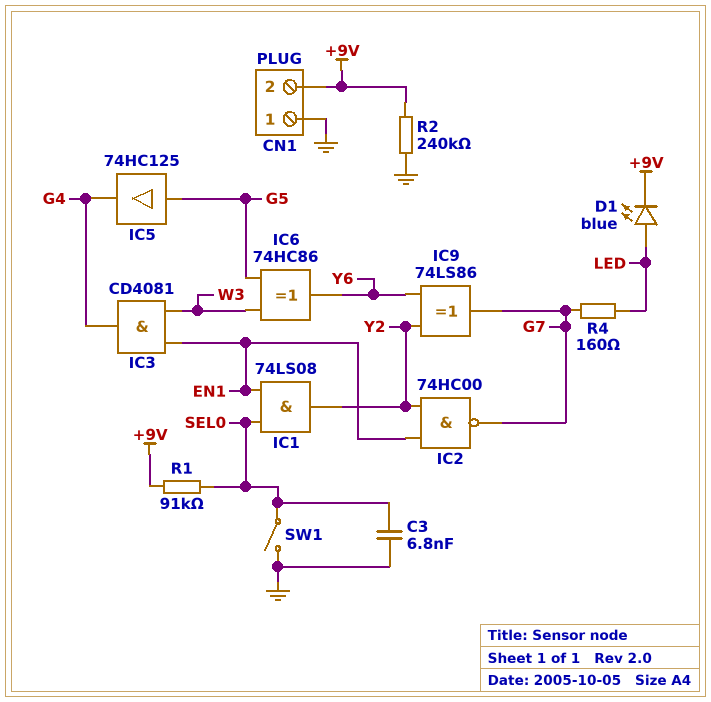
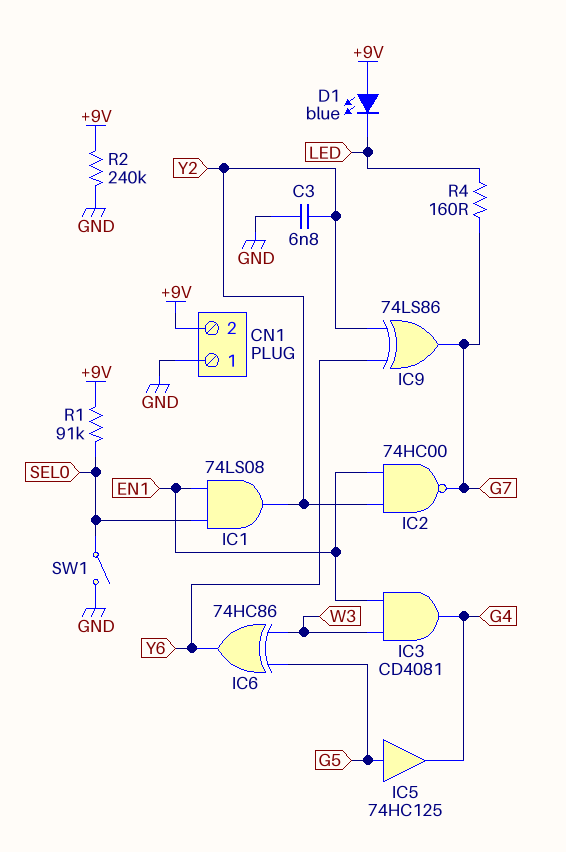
C3: 6.8nF (GND, SEL0) -> 6.8nF (GND, Y2)
D1: LED blue (A LED, K +9V) -> LED blue (A +9V, K LED)

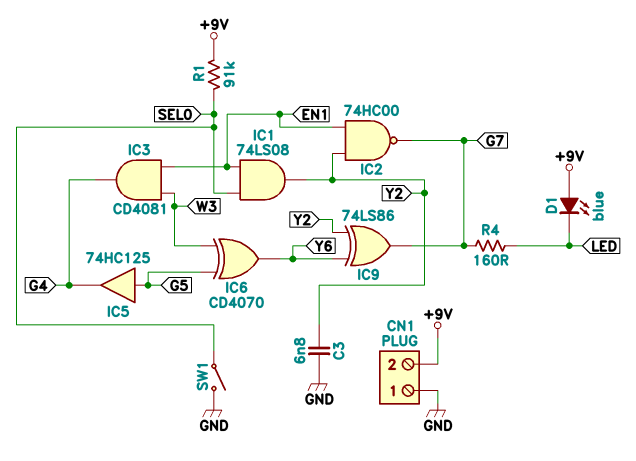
IC6: XOR 74HC86 (in G5, in W3, out Y6) -> XOR CD4070 (in G5, in W3, out Y6)
R2: 240k (+9V, GND) -> none

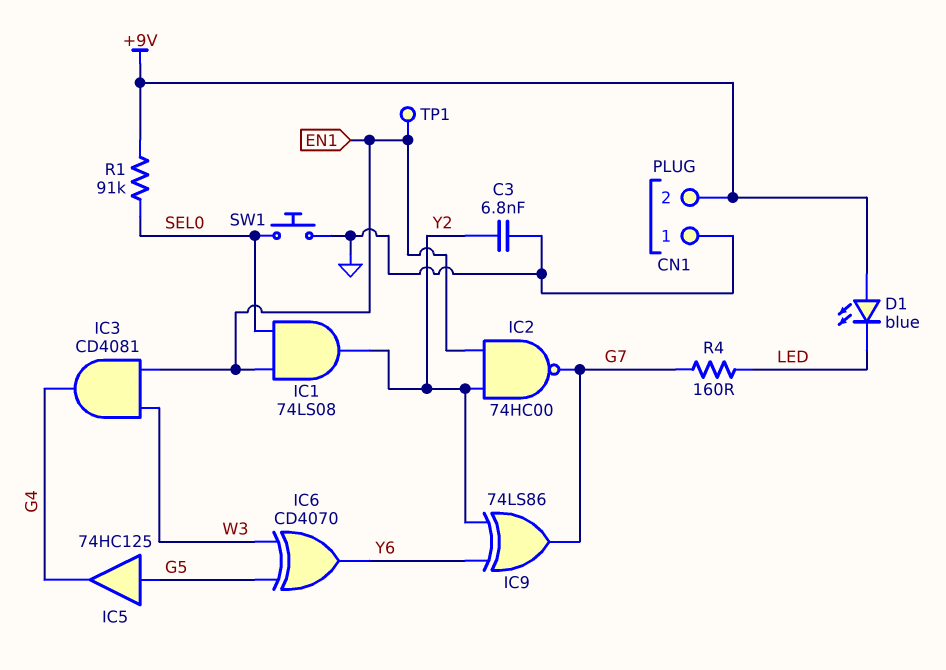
SW1: switch (GND, SEL0) -> button (GND, SEL0)
TP1: none -> test point (EN1)

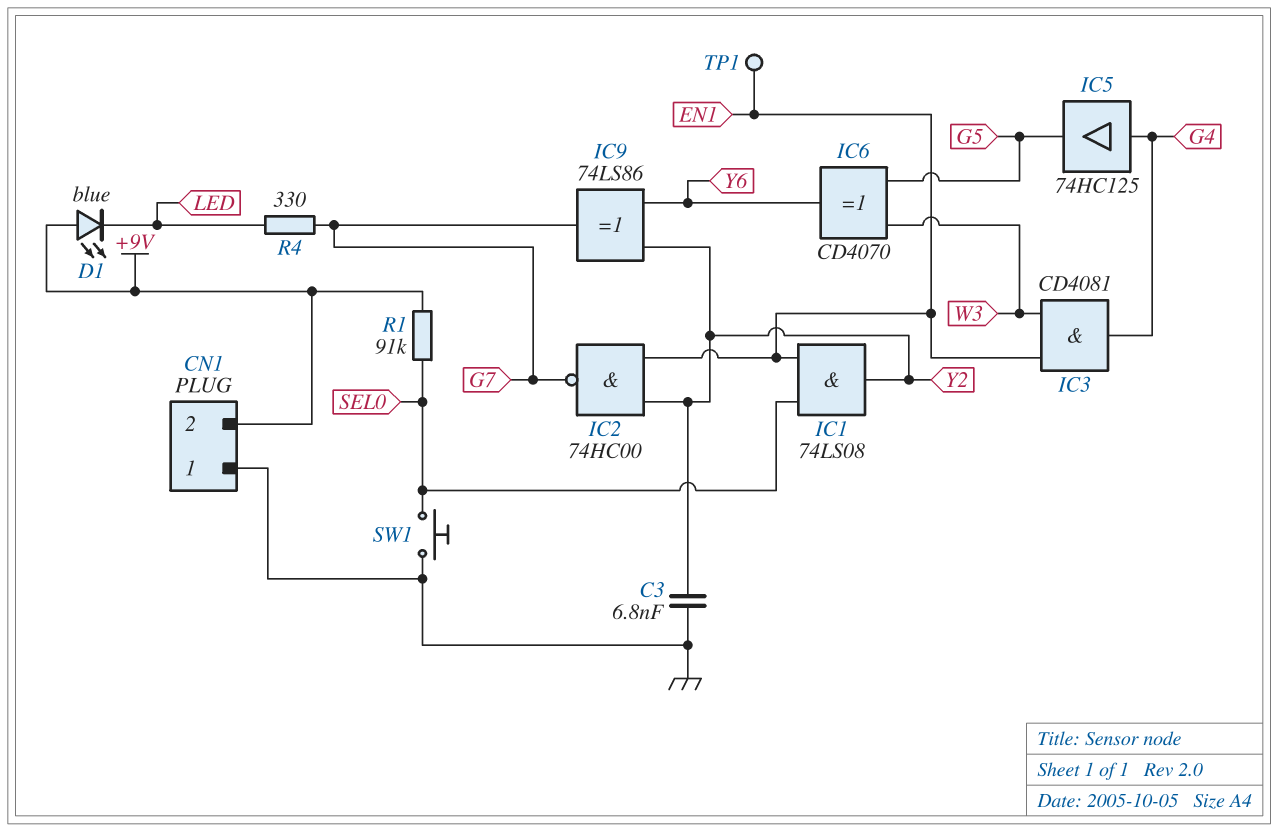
IC5: buffer 74HC125 (in G5, out G4) -> buffer 74HC125 (in G4, out G5)
R4: 160 (G7, LED) -> 330 (G7, LED)

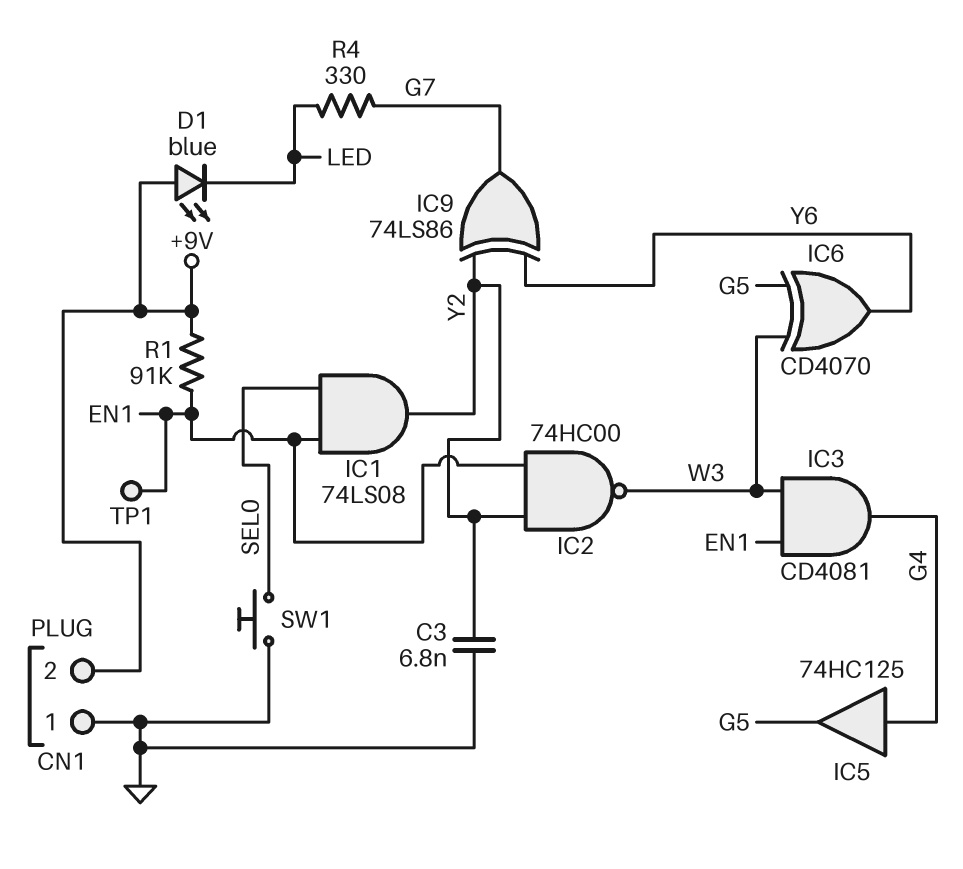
IC2: NAND 74HC00 (in EN1, in Y2, out G7) -> NAND 74HC00 (in EN1, in Y2, out W3)
R1: 91k (+9V, SEL0) -> 91k (+9V, EN1)

